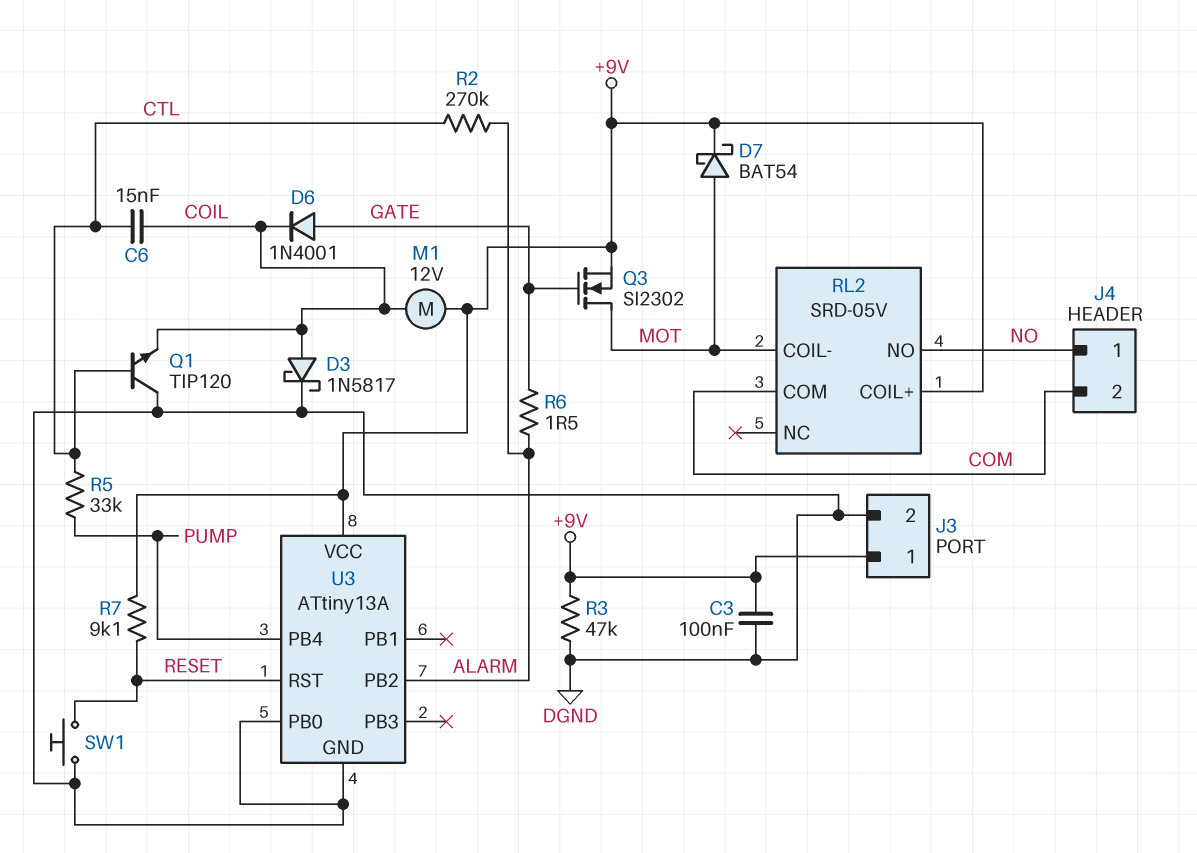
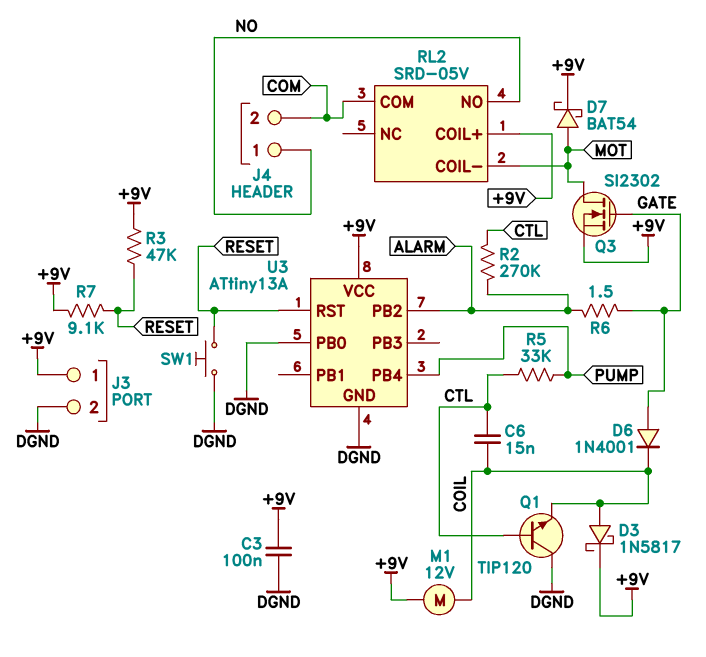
D3: schottky 1N5817 (A COIL, K DGND) -> schottky 1N5817 (A COIL, K +9V)
R3: 47k (+9V, DGND) -> 47k (+9V, RESET)

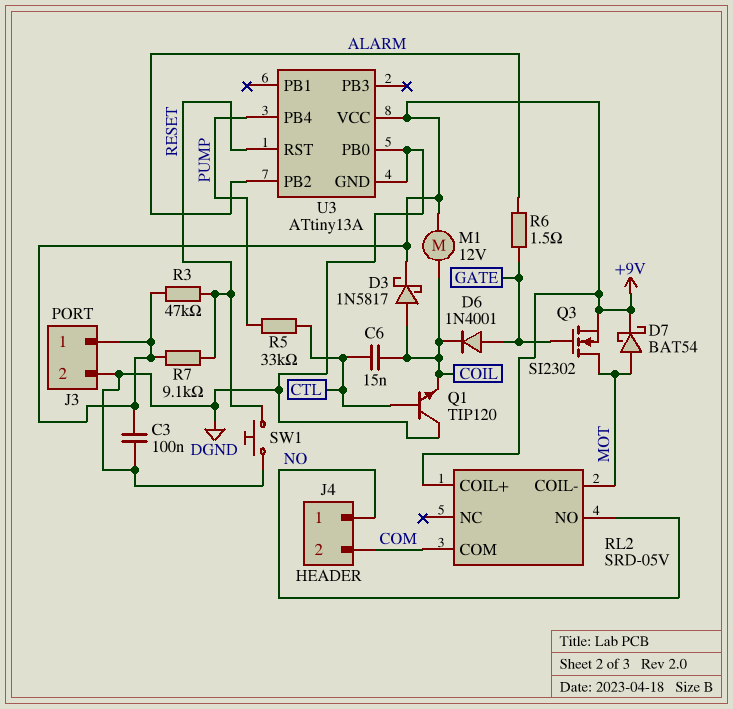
R2: 270k (ALARM, CTL) -> none

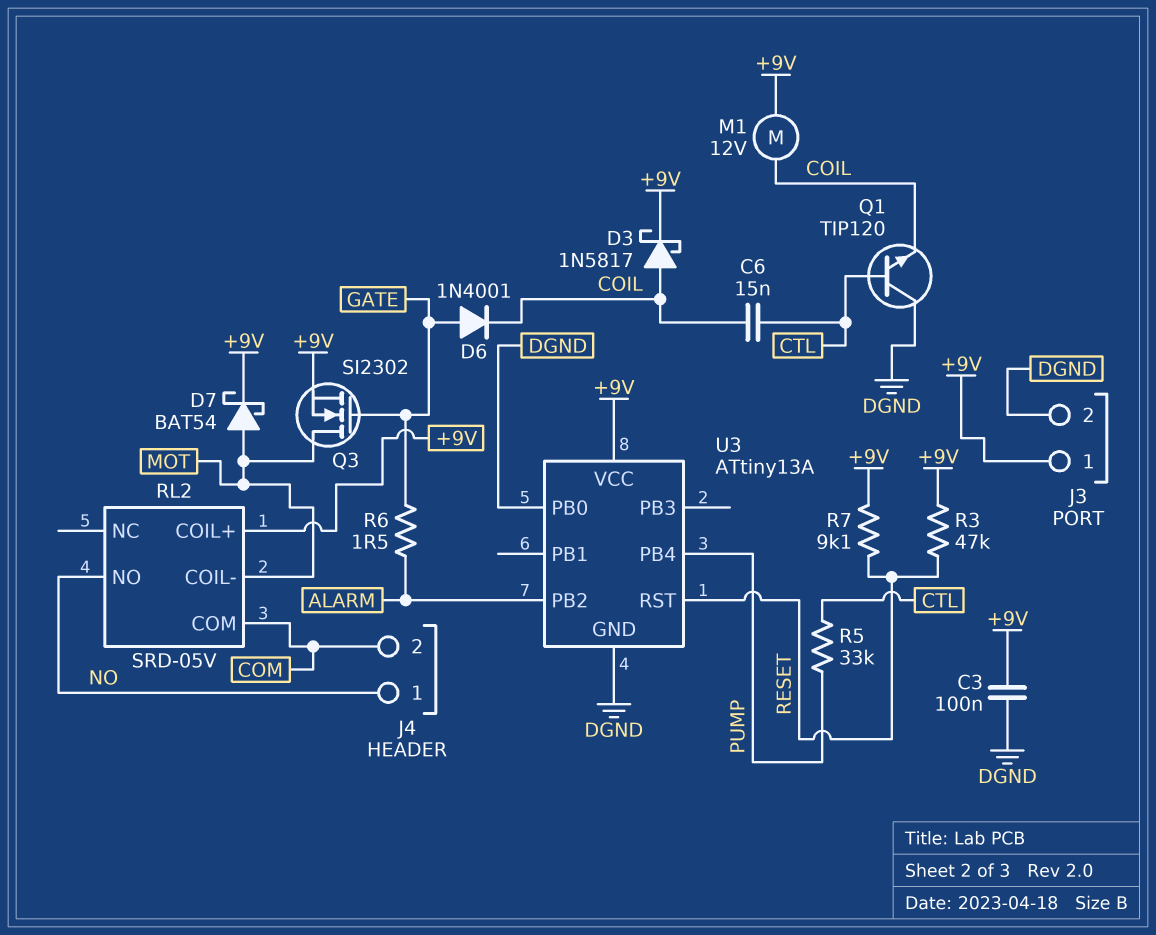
SW1: button (DGND, RESET) -> none

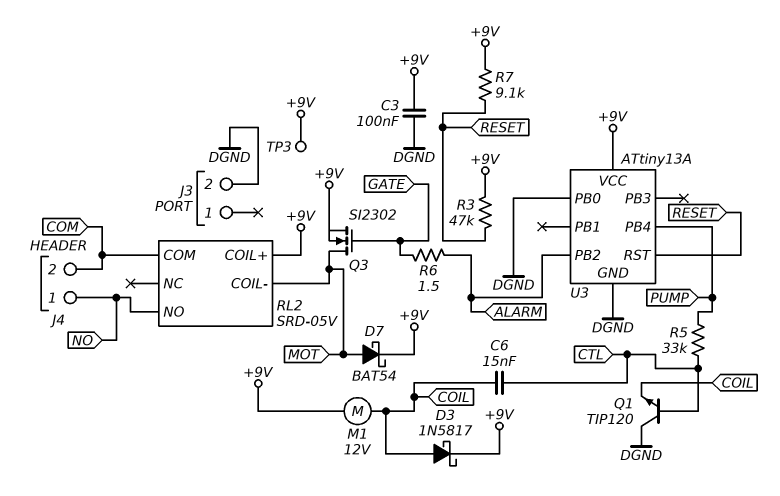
D6: diode 1N4001 (A GATE, K COIL) -> none
J3 pin 1: +9V -> none
TP3: none -> test point (+9V)

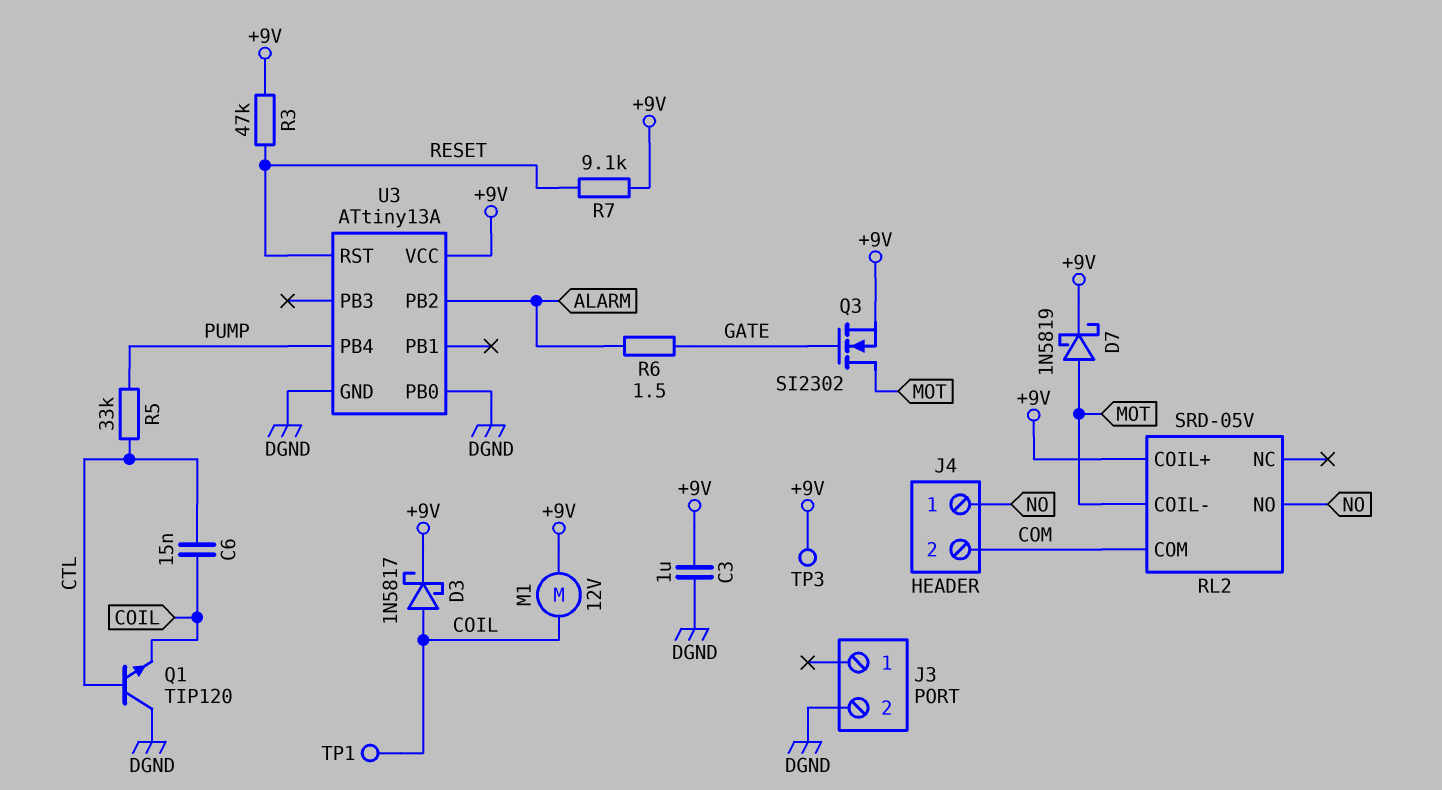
C3: 100nF (+9V, DGND) -> 1uF (+9V, DGND)
D7: schottky BAT54 (A MOT, K +9V) -> schottky 1N5819 (A MOT, K +9V)
TP1: none -> test point (COIL)

